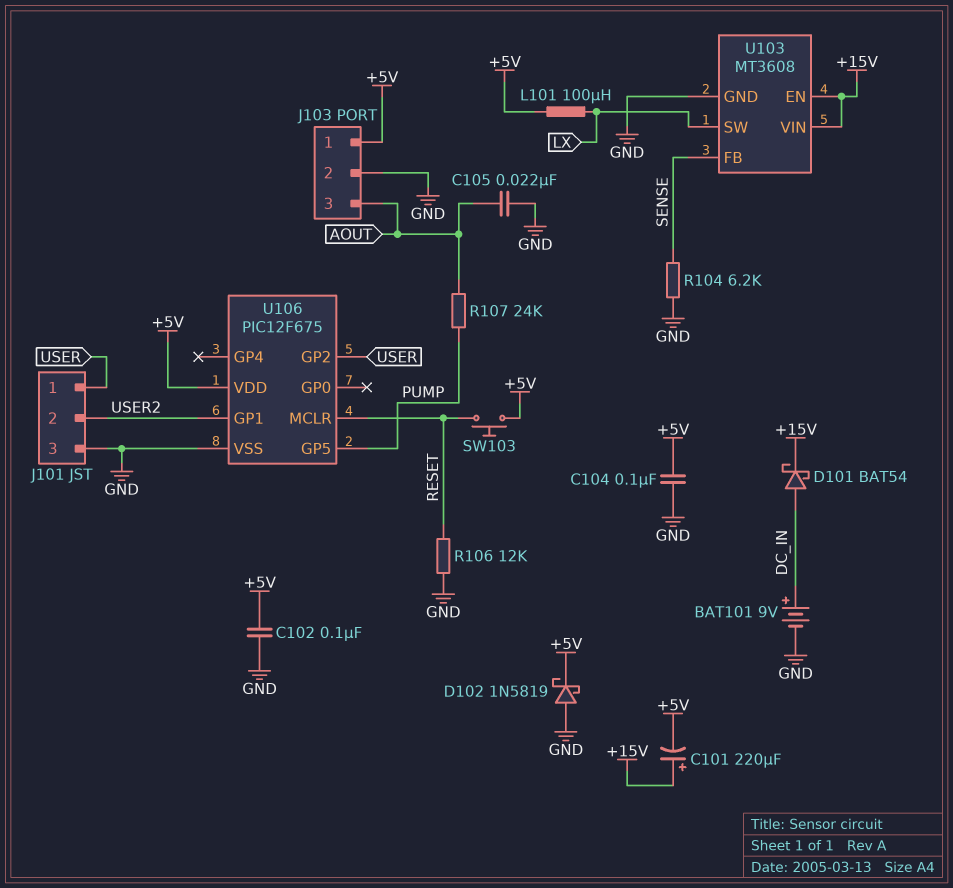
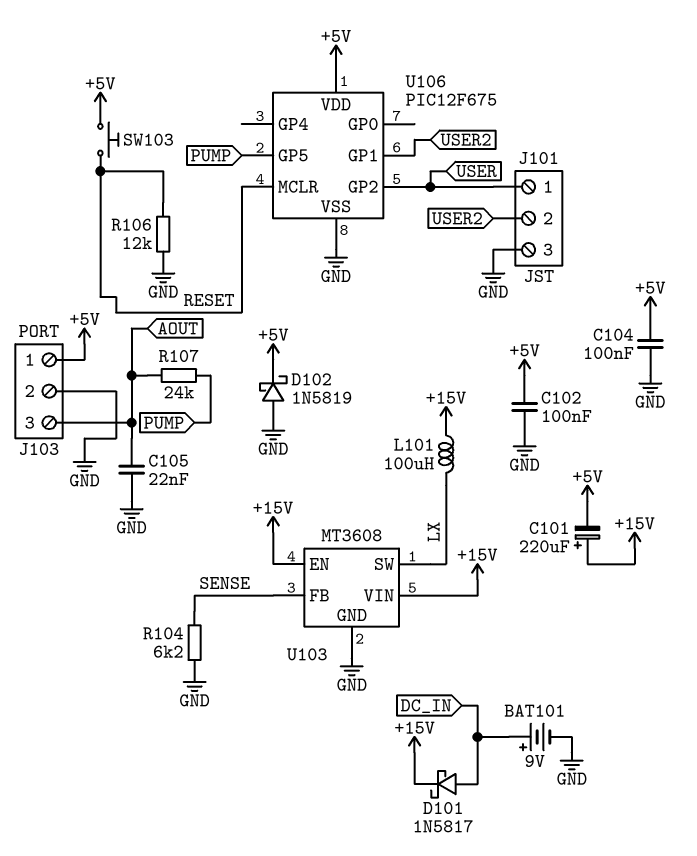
D101: schottky BAT54 (A DC_IN, K +15V) -> schottky 1N5817 (A DC_IN, K +15V)
L101: 100uH (+5V, LX) -> 100uH (+15V, LX)

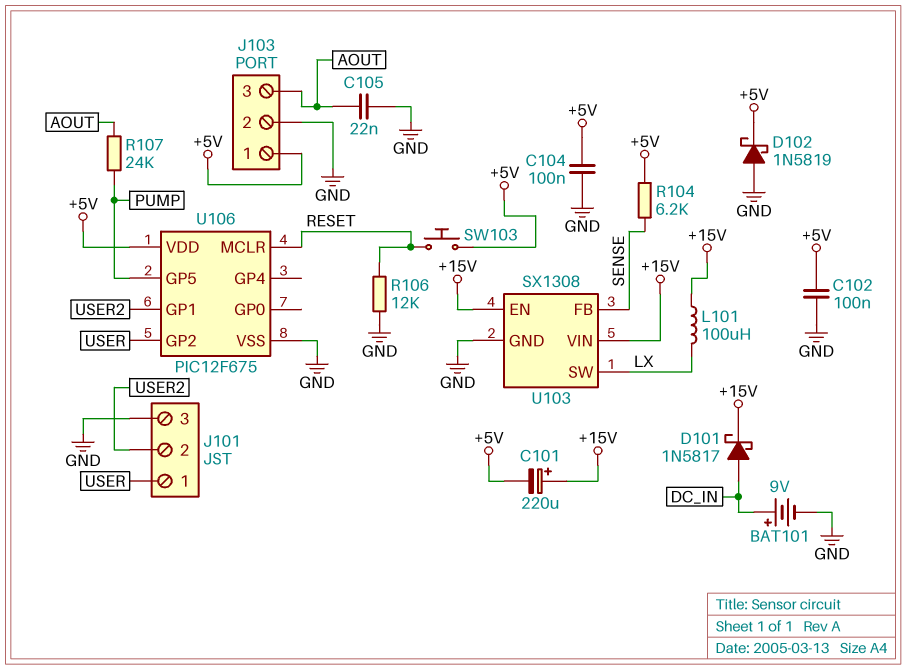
R104: 6.2k (GND, SENSE) -> 6.2k (+5V, SENSE)
U103: MT3608 -> SX1308

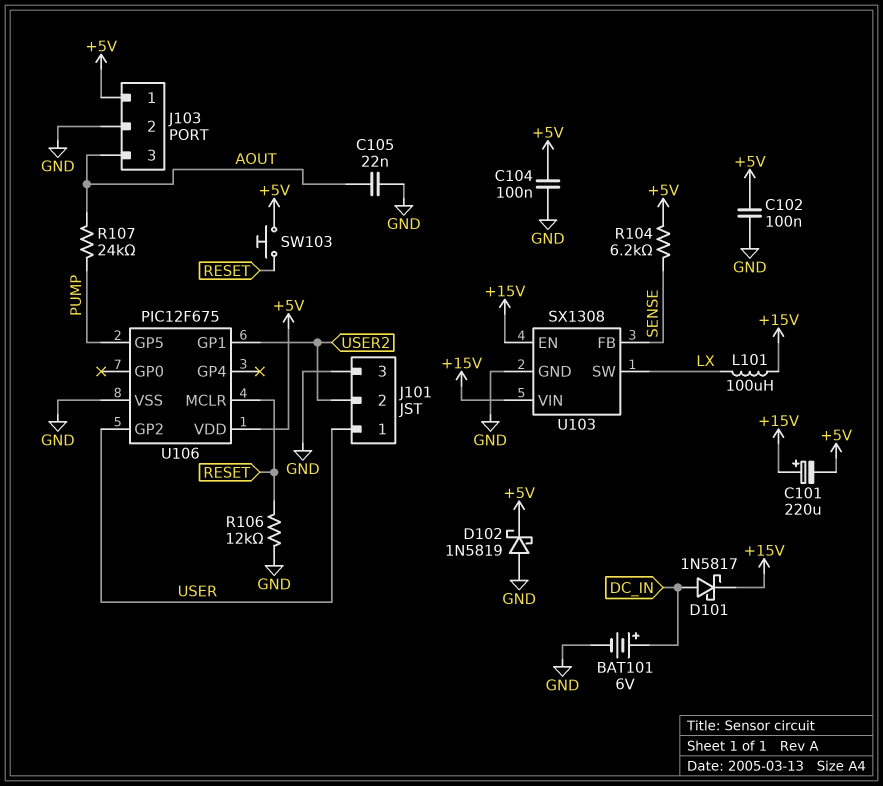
BAT101: 9V (plus DC_IN, minus GND) -> 6V (plus DC_IN, minus GND)

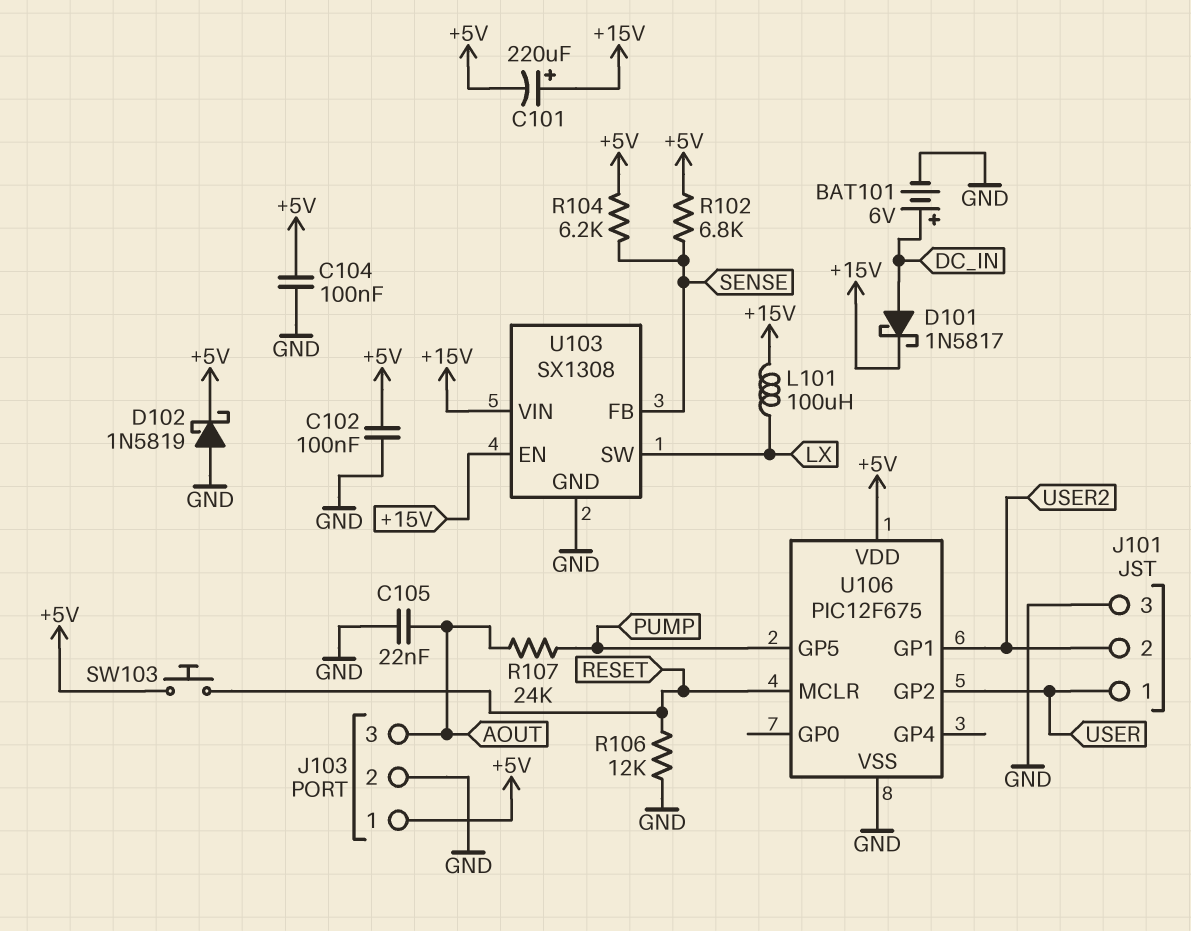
R102: none -> 6.8k (+5V, SENSE)

